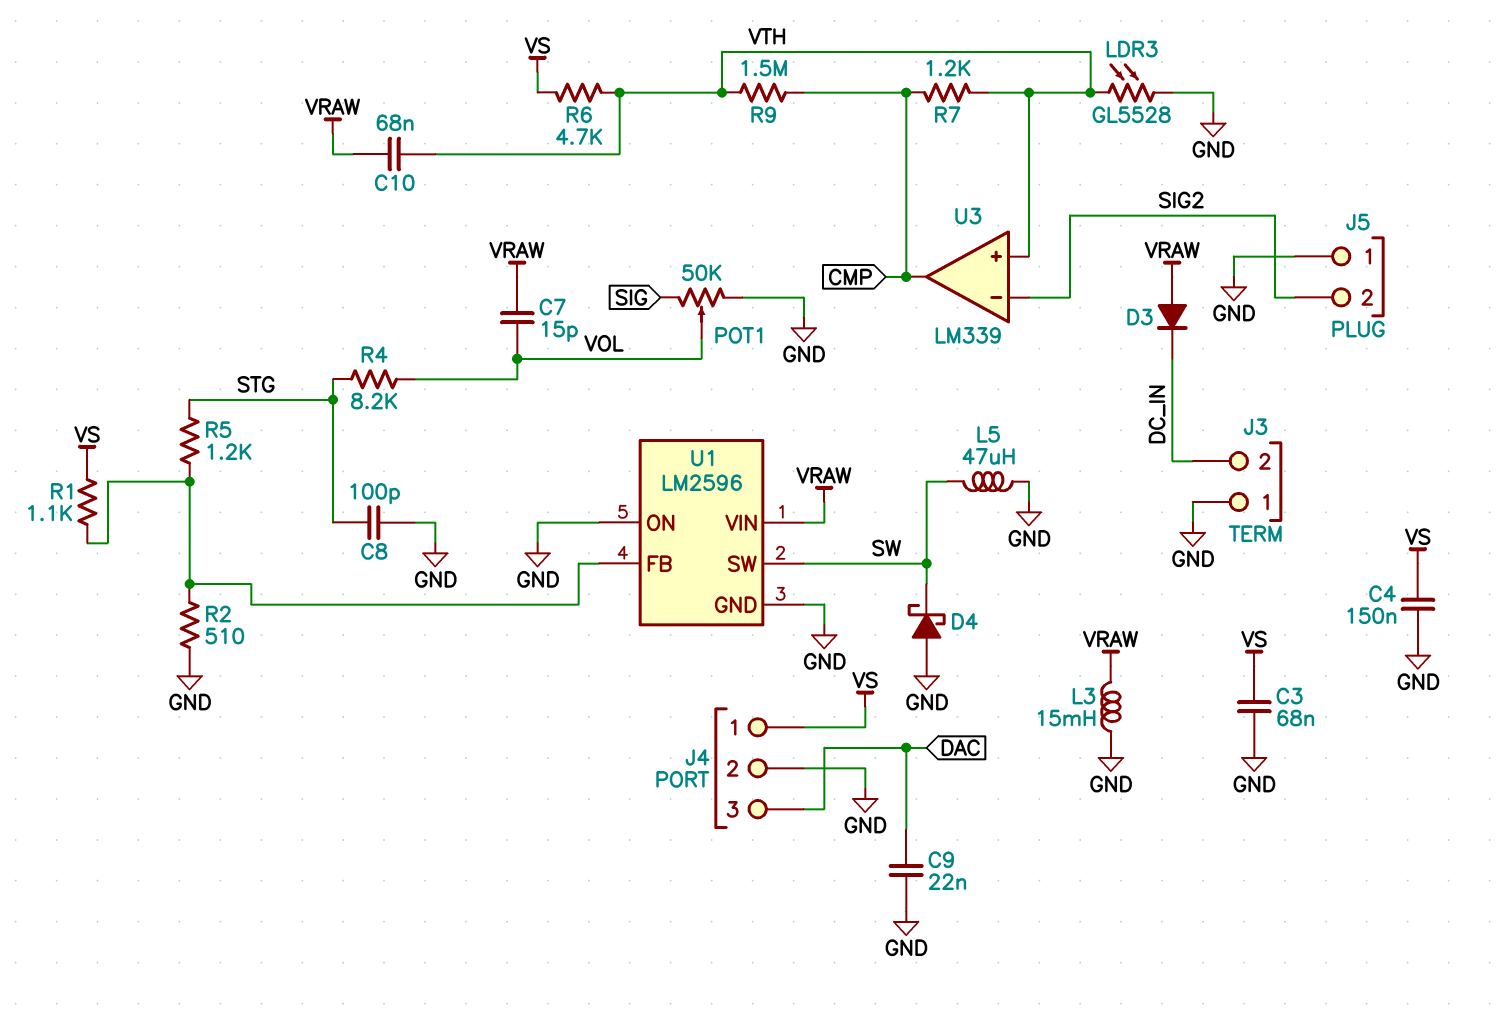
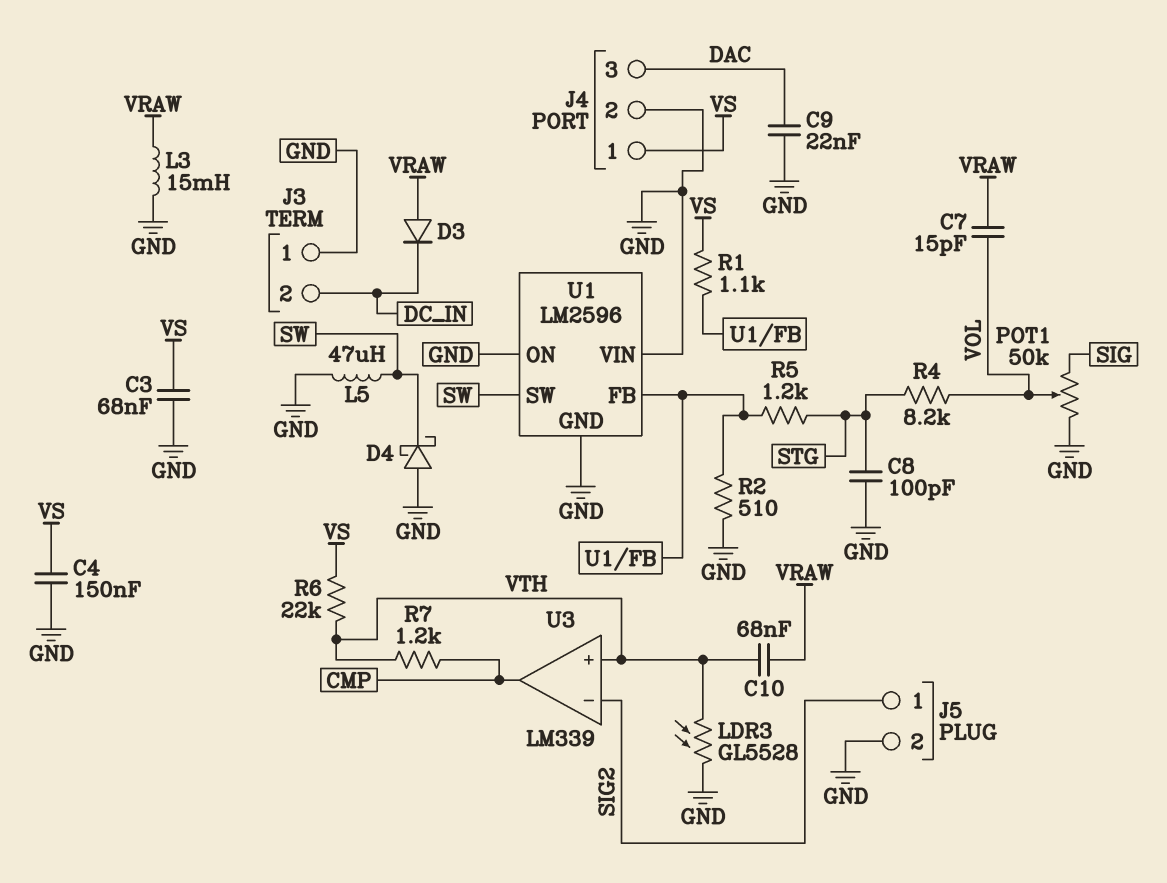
J5 pin 1: GND -> SIG2
J5 pin 2: SIG2 -> GND
R6: 4.7k (VS, VTH) -> 22k (VS, VTH)
R9: 1.5M (CMP, VTH) -> none
U1 pin VIN: VRAW -> GND

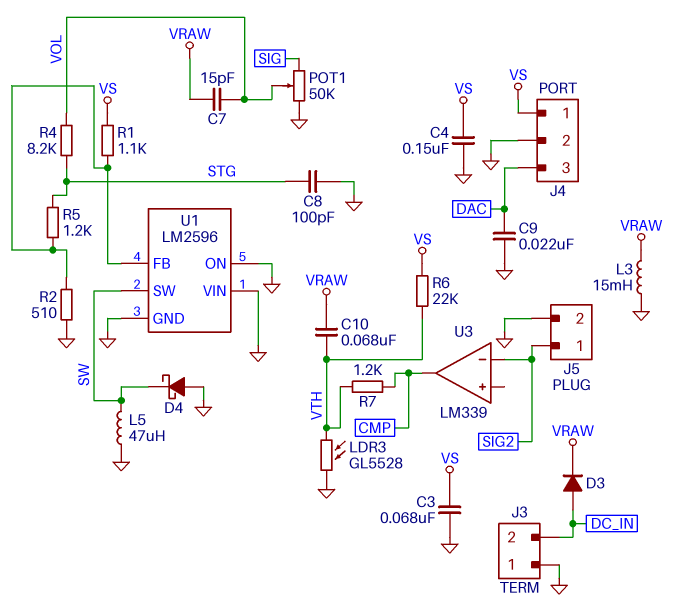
D3: diode (A VRAW, K DC_IN) -> diode (A DC_IN, K VRAW)
U3 pin in+: VTH -> none

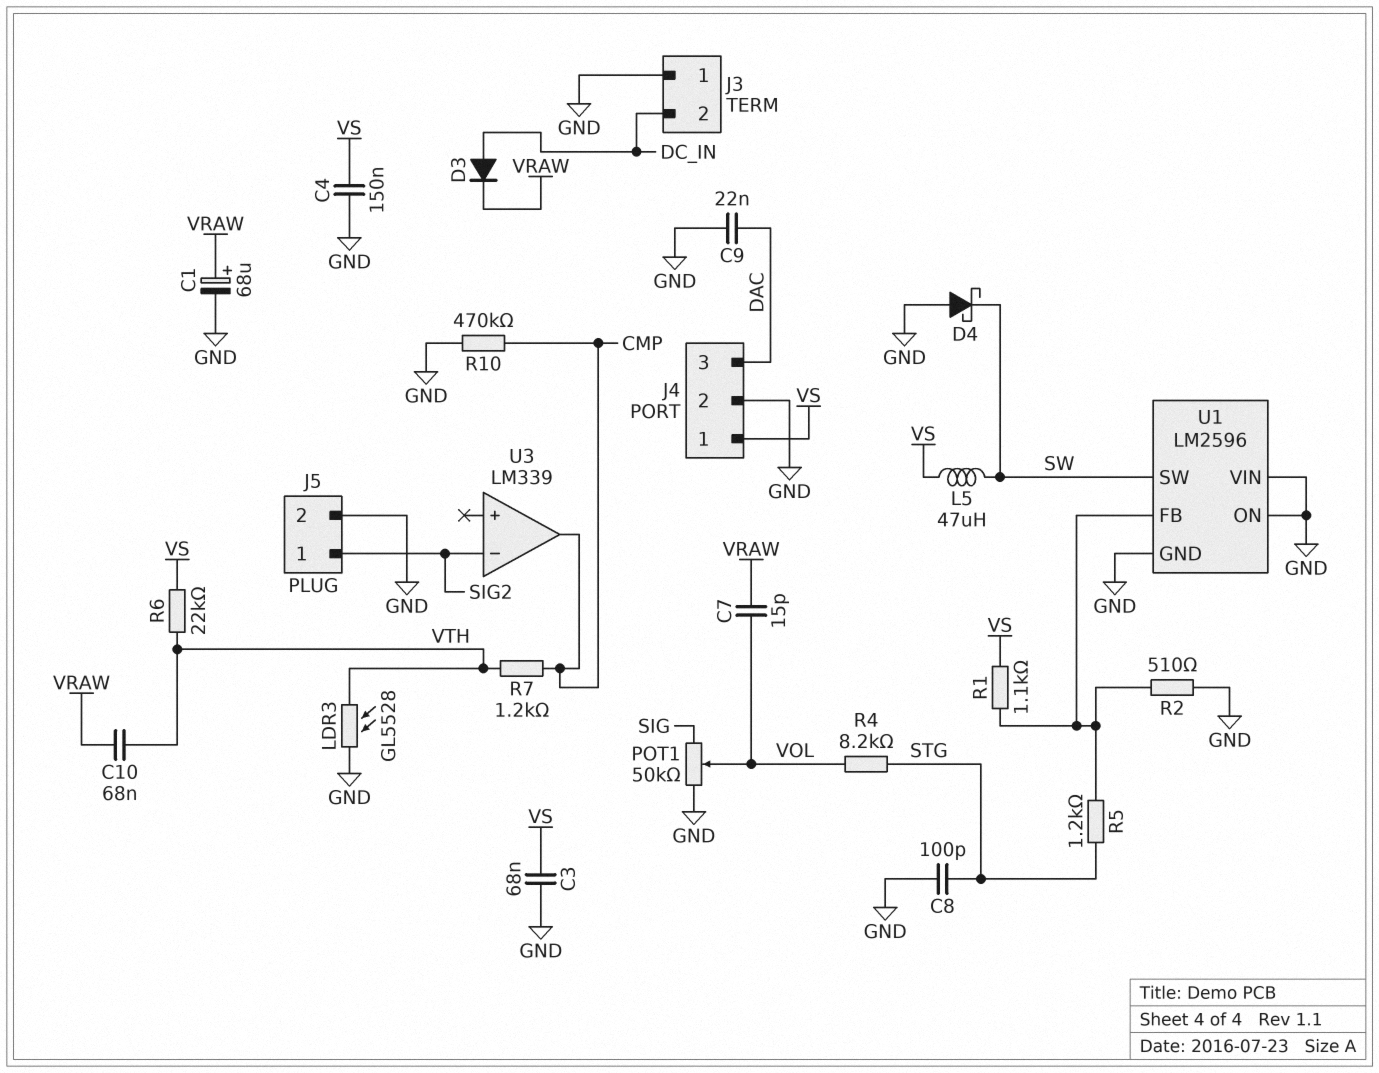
C1: none -> 68uF (plus VRAW, minus GND)
L3: 15mH (GND, VRAW) -> none
L5: 47uH (GND, SW) -> 47uH (SW, VS)
R10: none -> 470k (CMP, GND)

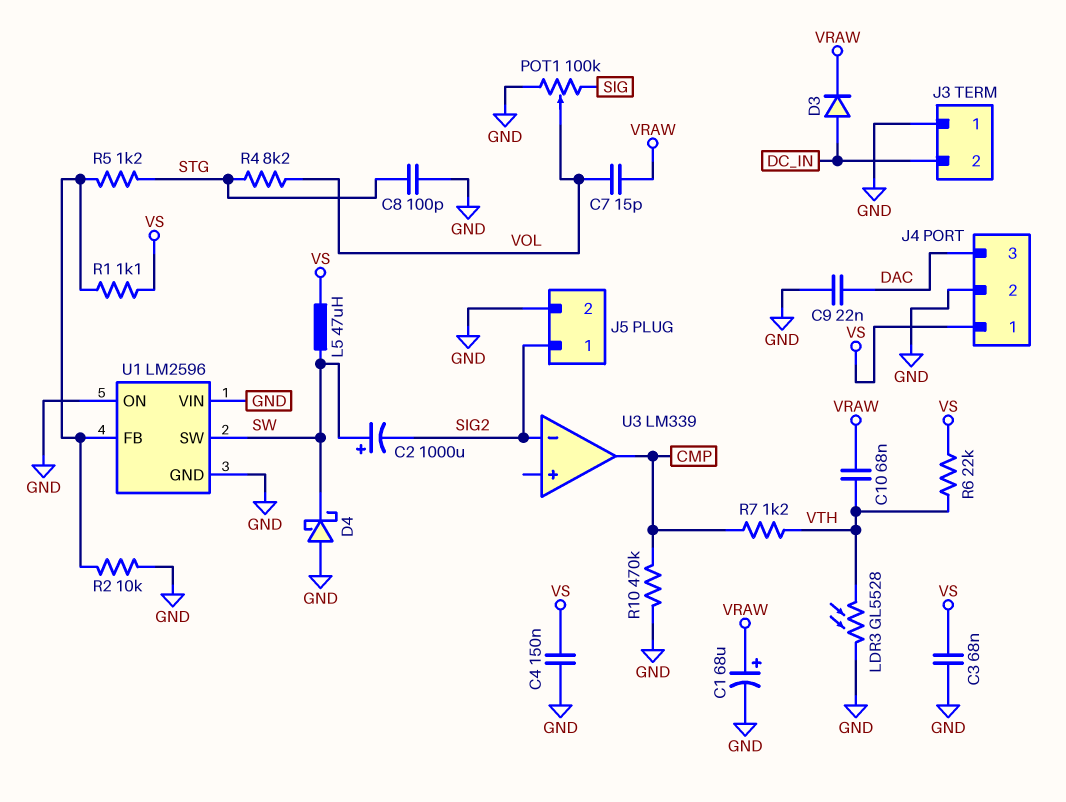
C2: none -> 1000uF (plus SW, minus SIG2)
POT1: 50k (GND, SIG, wiper VOL) -> 100k (GND, SIG, wiper VOL)
R2: 510 (GND, U1/FB) -> 10k (GND, U1/FB)

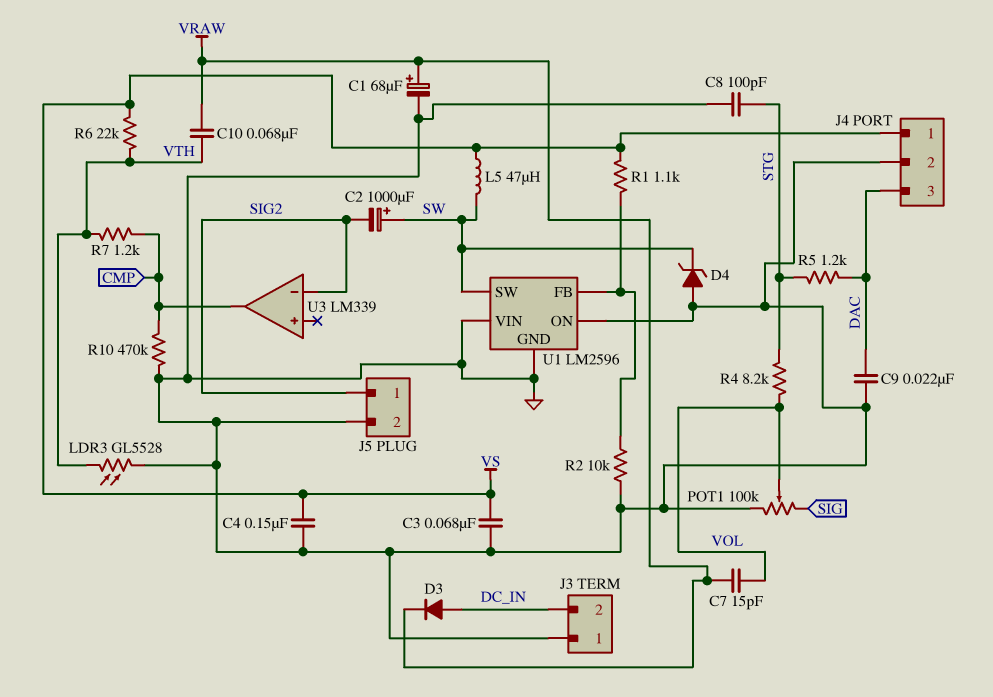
D4: schottky (A GND, K SW) -> zener (A GND, K SW)
R5: 1.2k (STG, U1/FB) -> 1.2k (DAC, STG)

